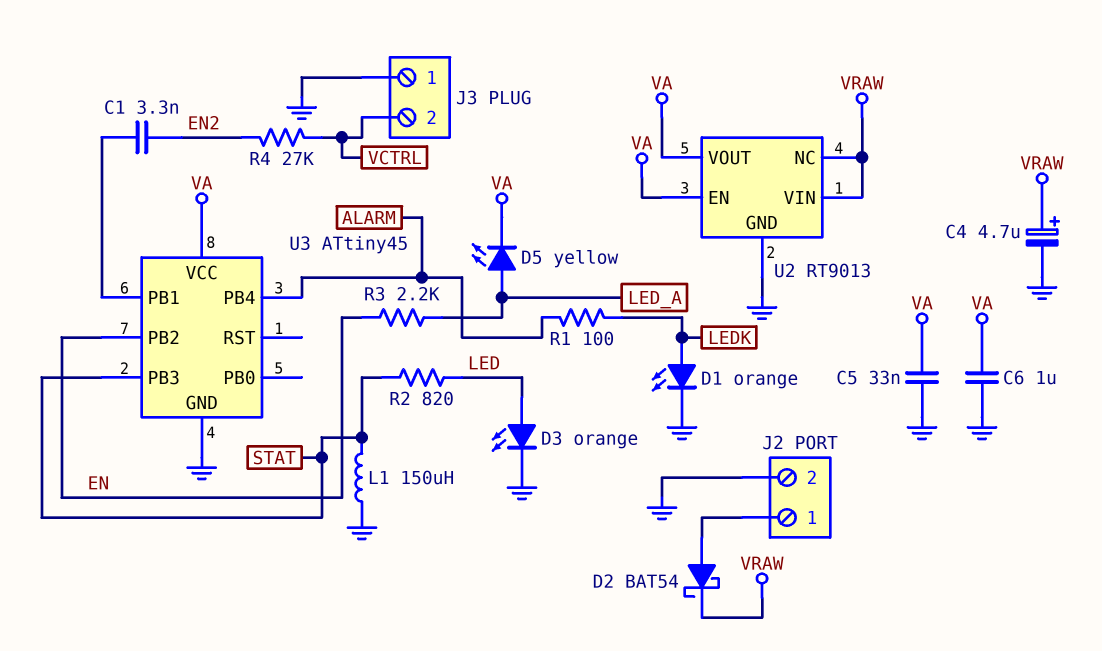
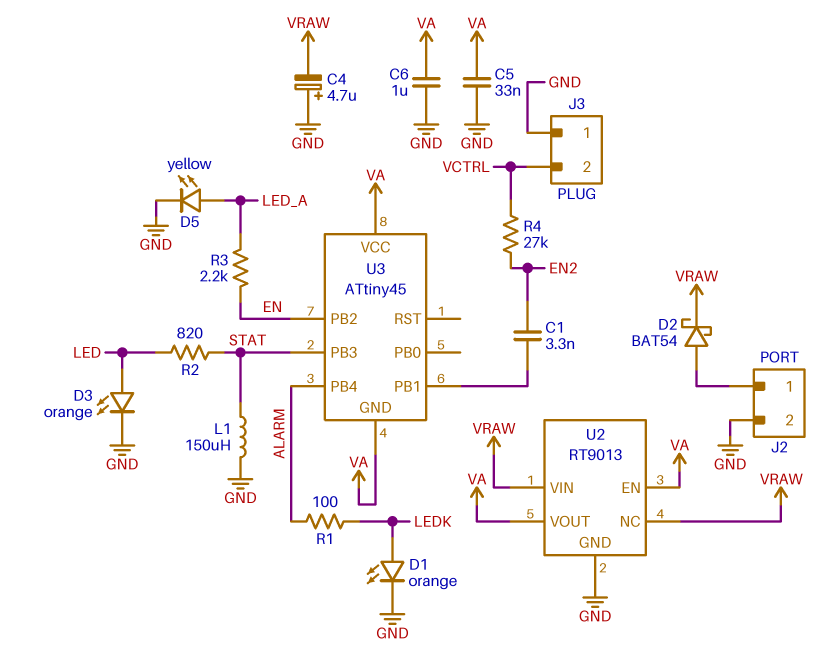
C4: 4.7uF (plus VRAW, minus GND) -> 4.7uF (plus GND, minus VRAW)
D5: LED yellow (A LED_A, K VA) -> LED yellow (A LED_A, K GND)
U3 pin GND: GND -> VA

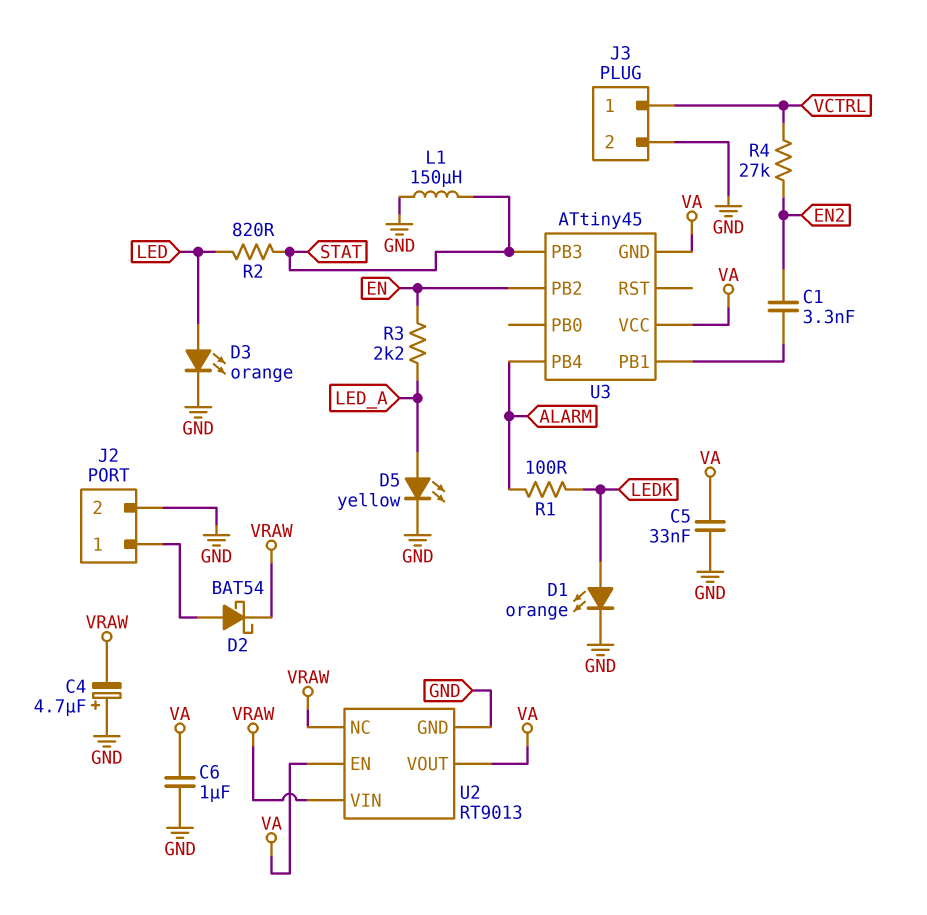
J3 pin 1: GND -> VCTRL
J3 pin 2: VCTRL -> GND

